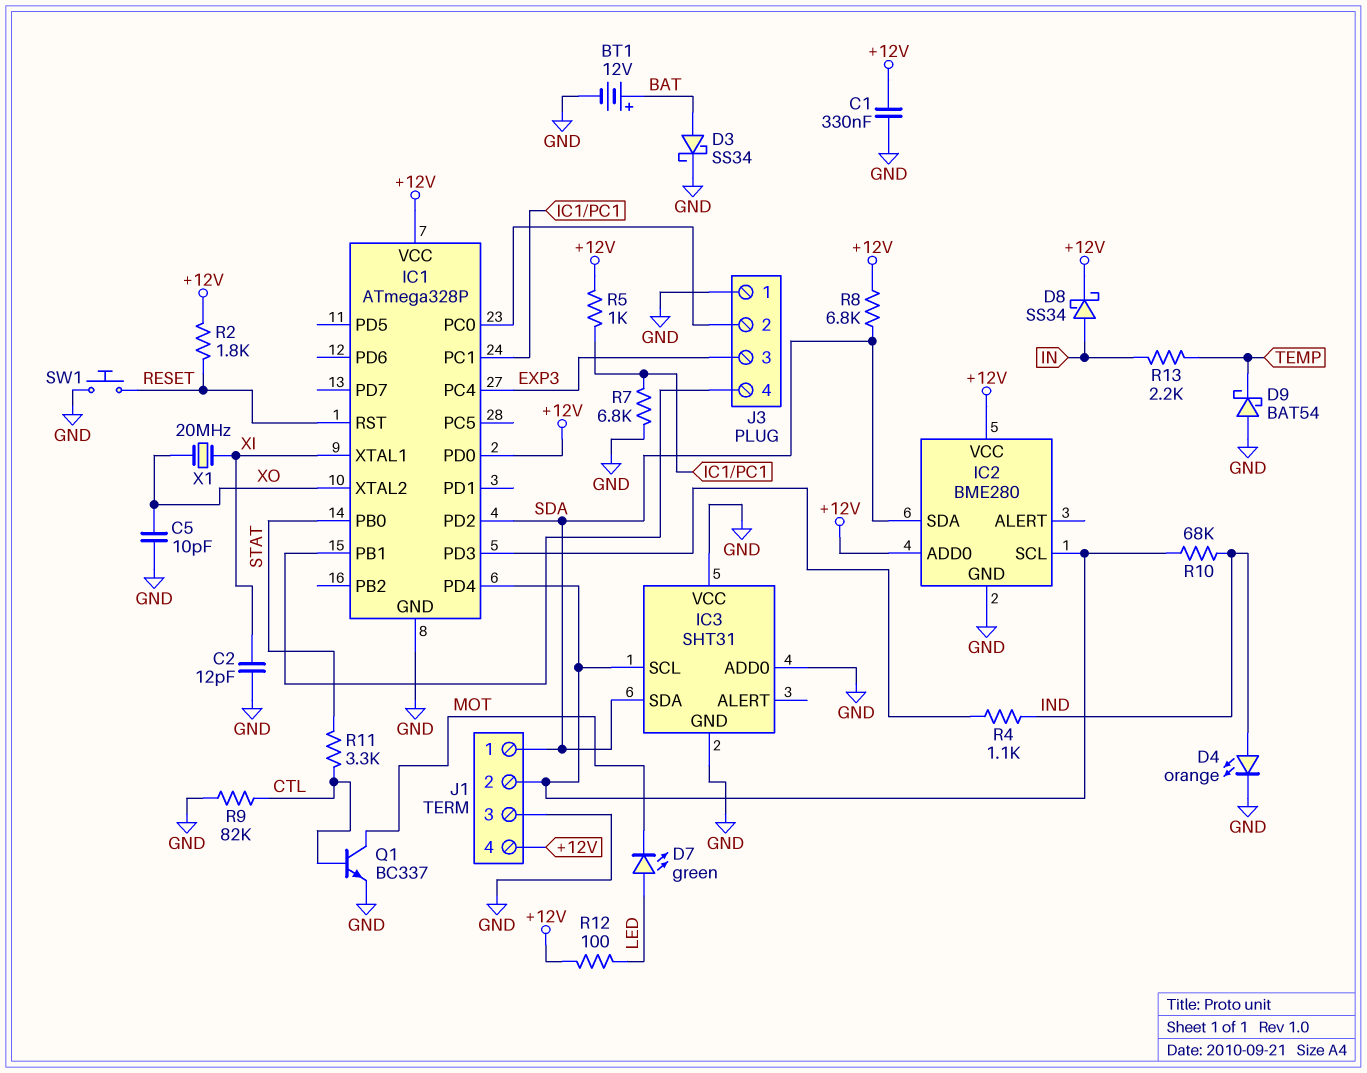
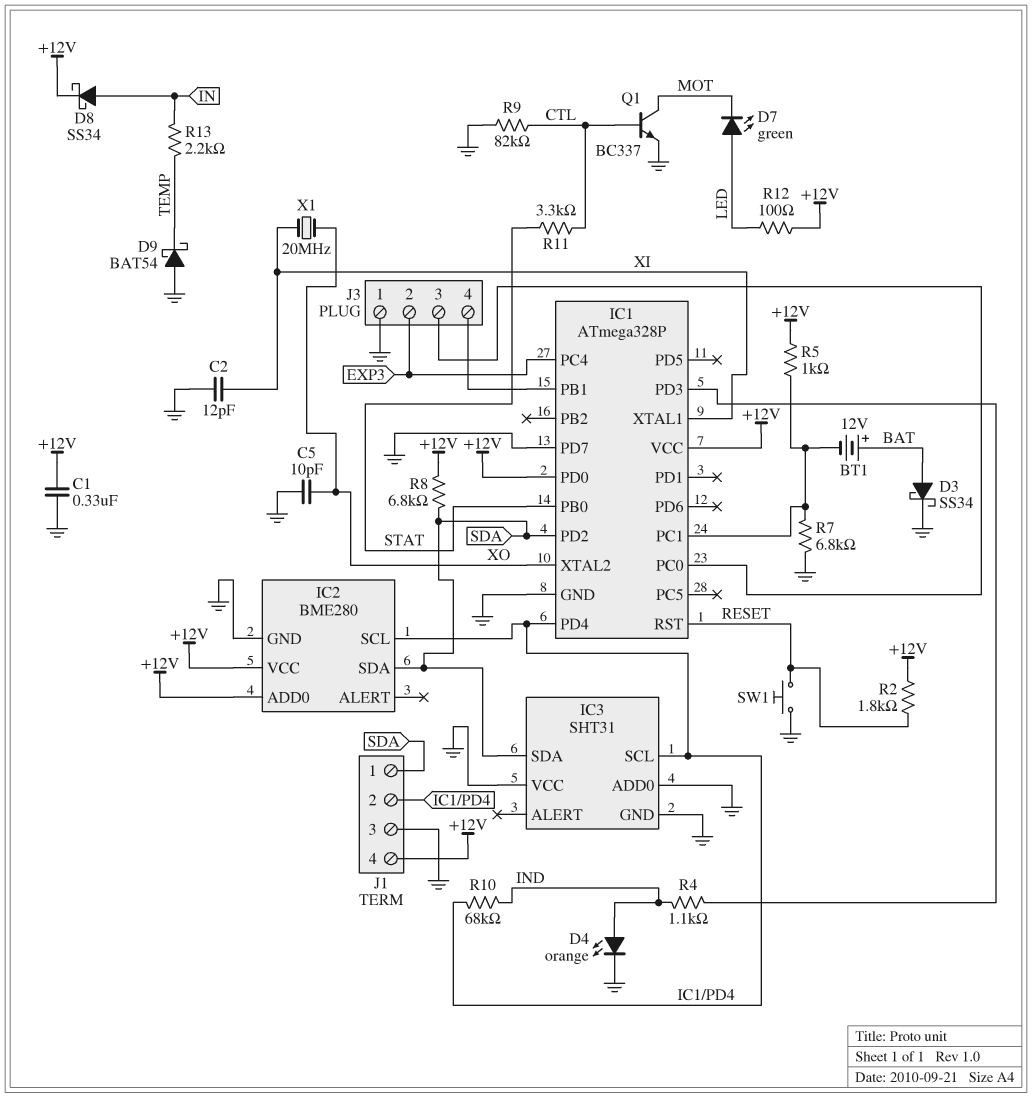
BT1: 12V (plus BAT, minus GND) -> 12V (plus BAT, minus IC1/PC1)
IC1 pin PD7: none -> GND
J3 pin 2: IC1/PC0 -> EXP3
J3 pin 3: EXP3 -> IC1/PC0

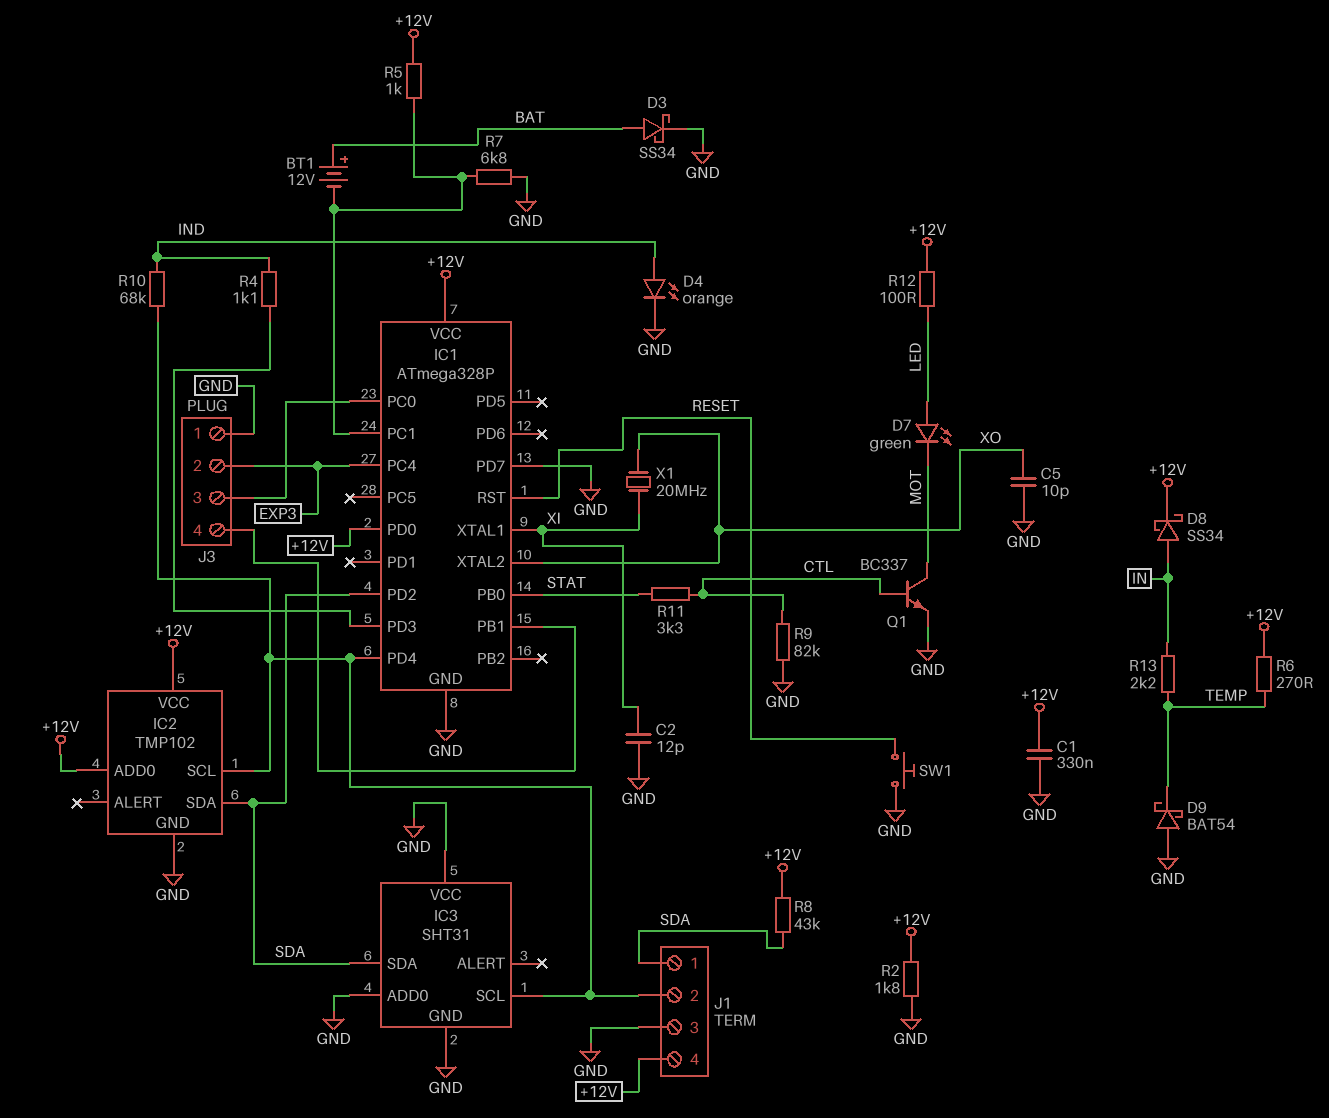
IC2: BME280 -> TMP102
R2: 1.8k (+12V, RESET) -> 1.8k (+12V, GND)
R6: none -> 270 (+12V, TEMP)
R8: 6.8k (+12V, SDA) -> 43k (+12V, SDA)

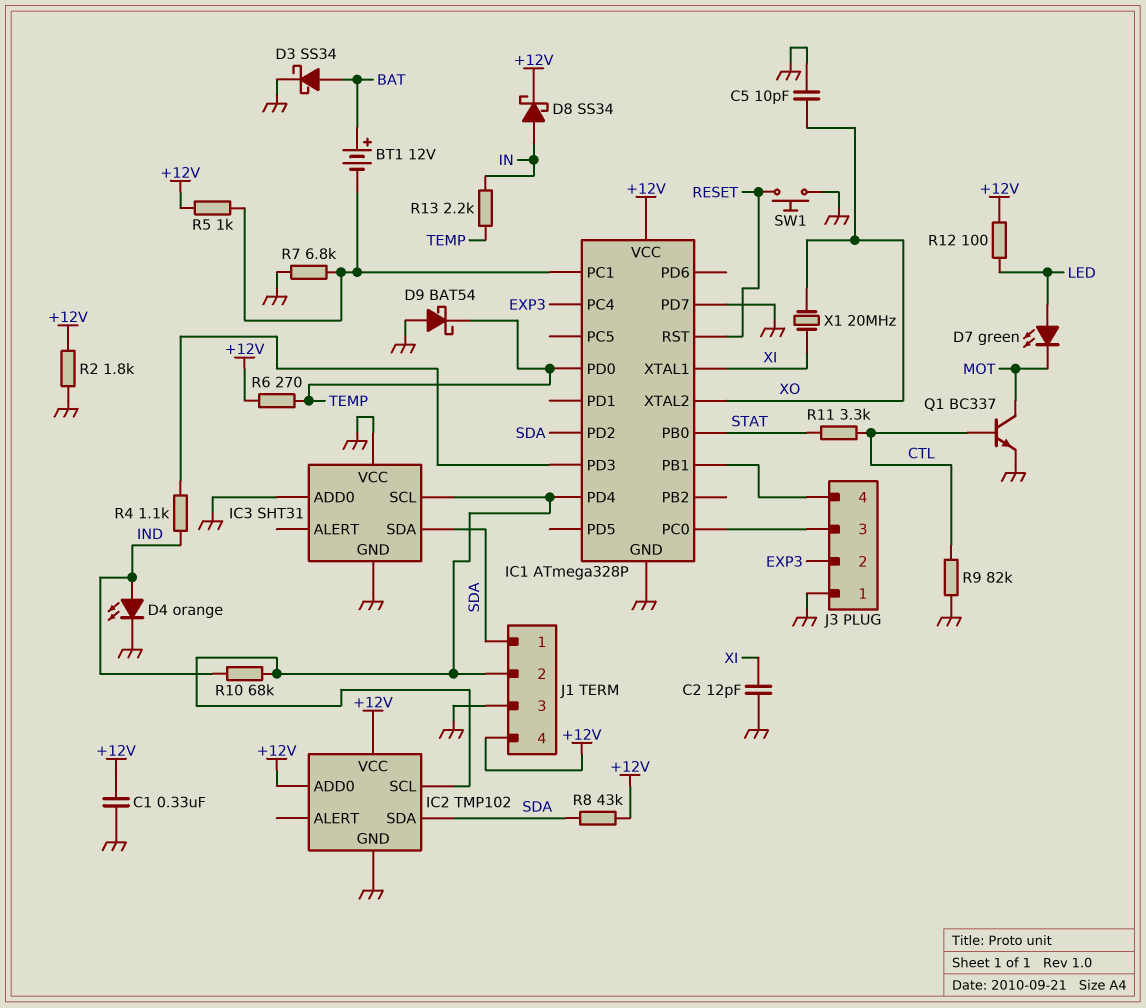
IC1 pin PD0: +12V -> TEMP

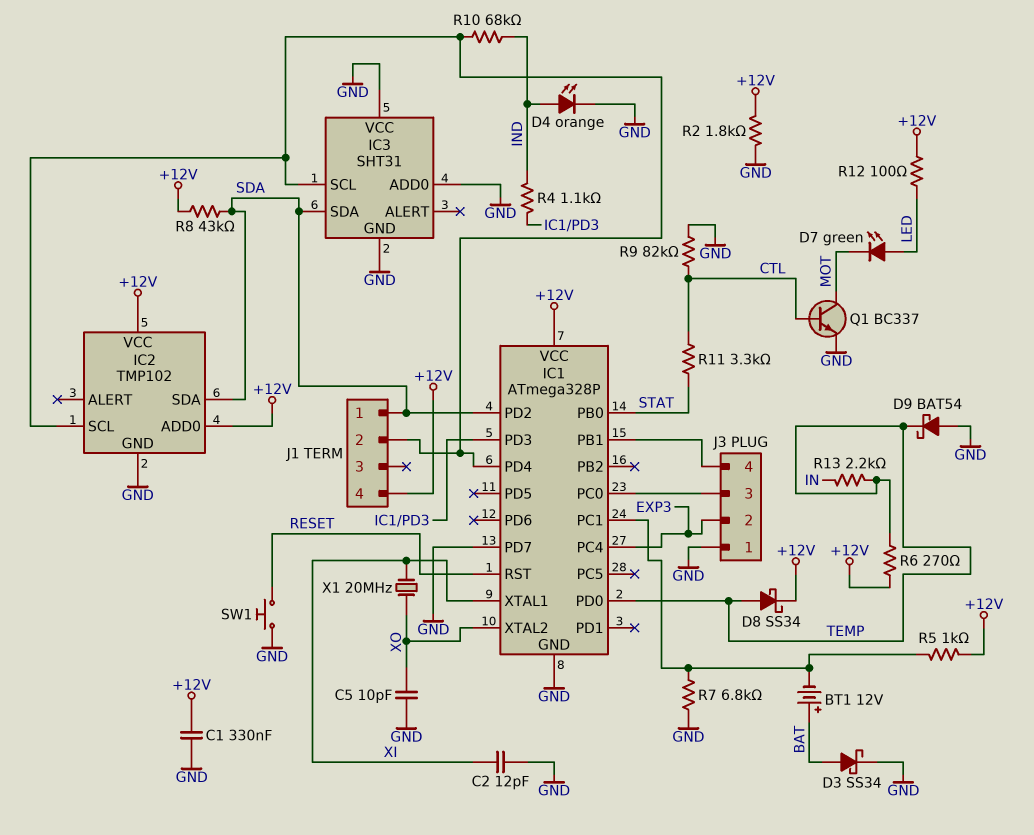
D8: schottky SS34 (A IN, K +12V) -> schottky SS34 (A TEMP, K +12V)
J1 pin 3: GND -> none

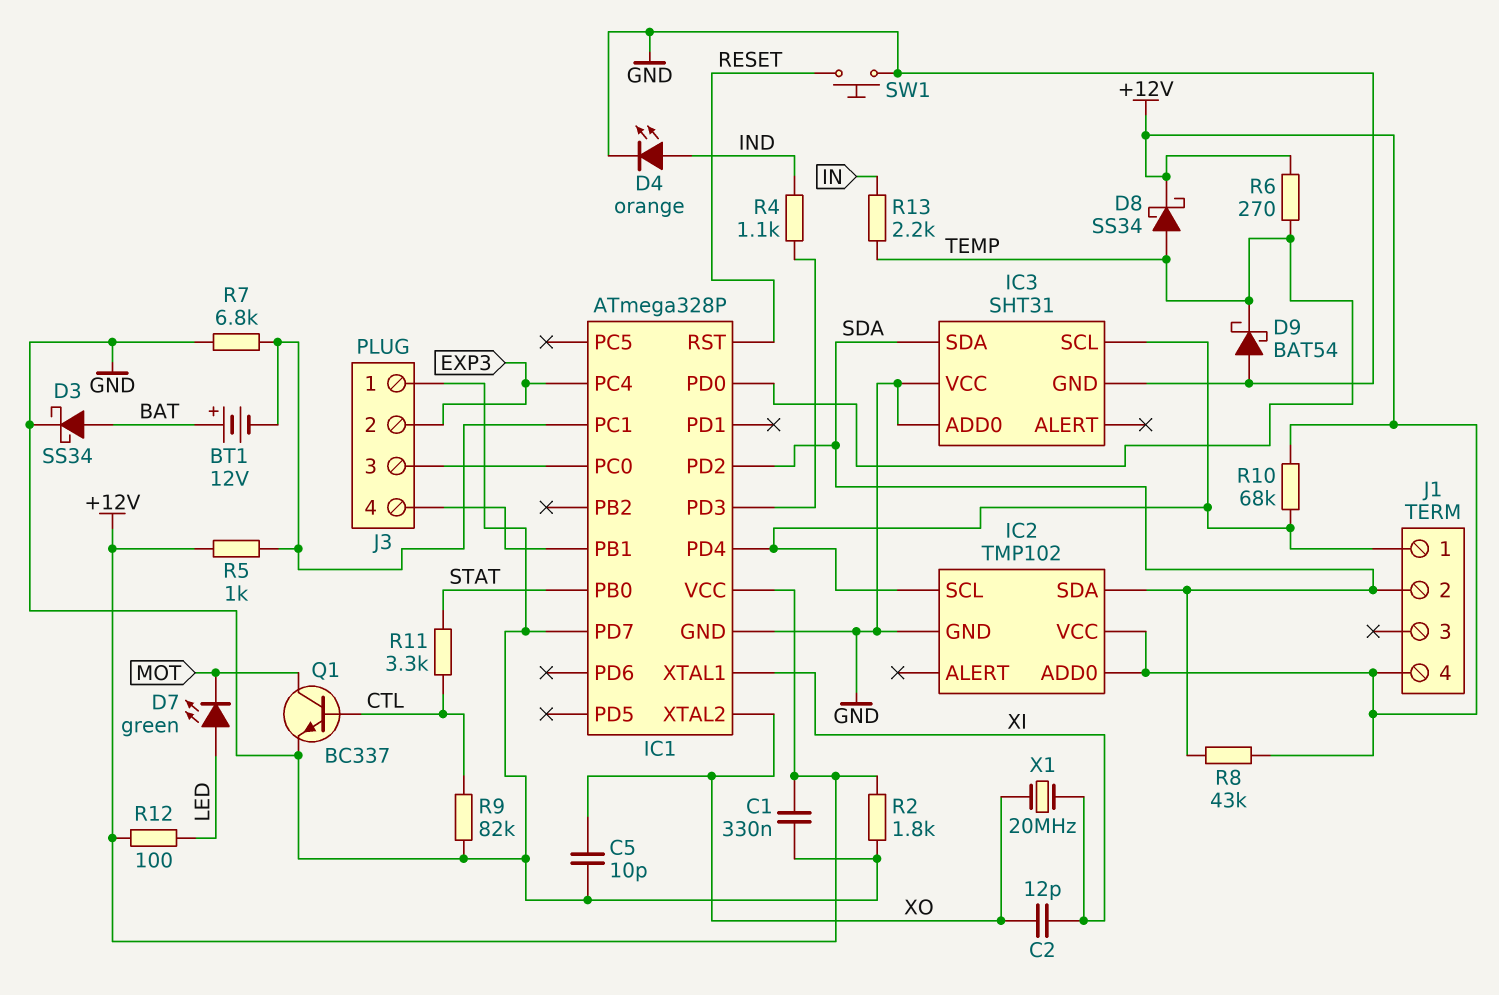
C2: 12pF (GND, XI) -> 12pF (XI, XO)
J1 pin 1: SDA -> IC1/PD4
J1 pin 2: IC1/PD4 -> SDA
R10: 68k (IC1/PD4, IND) -> 68k (+12V, IC1/PD4)

